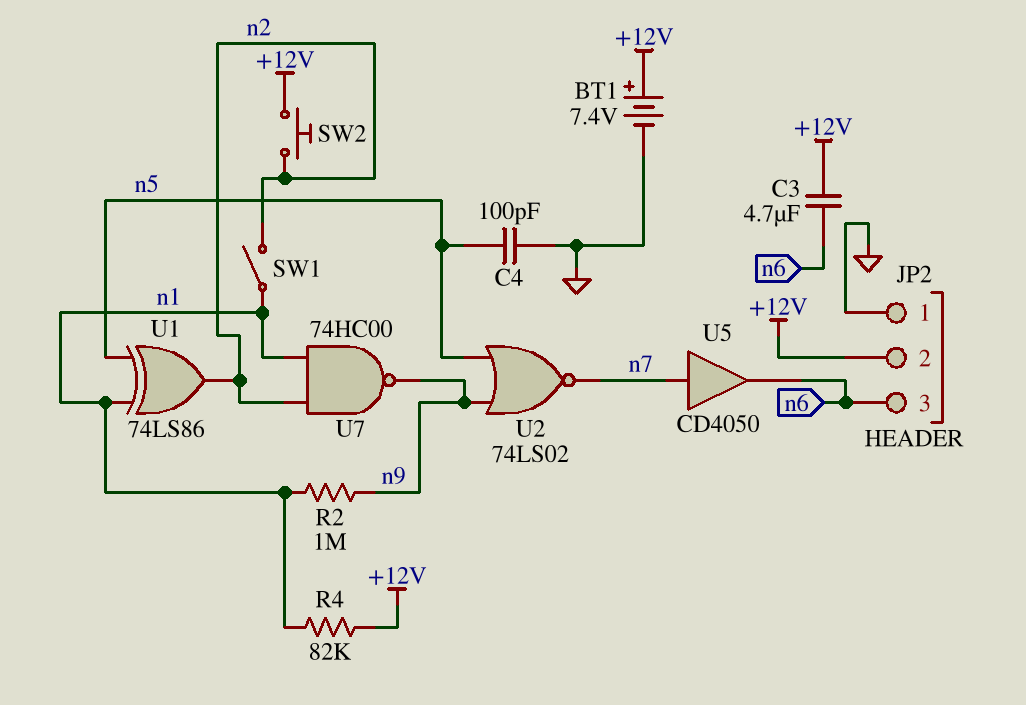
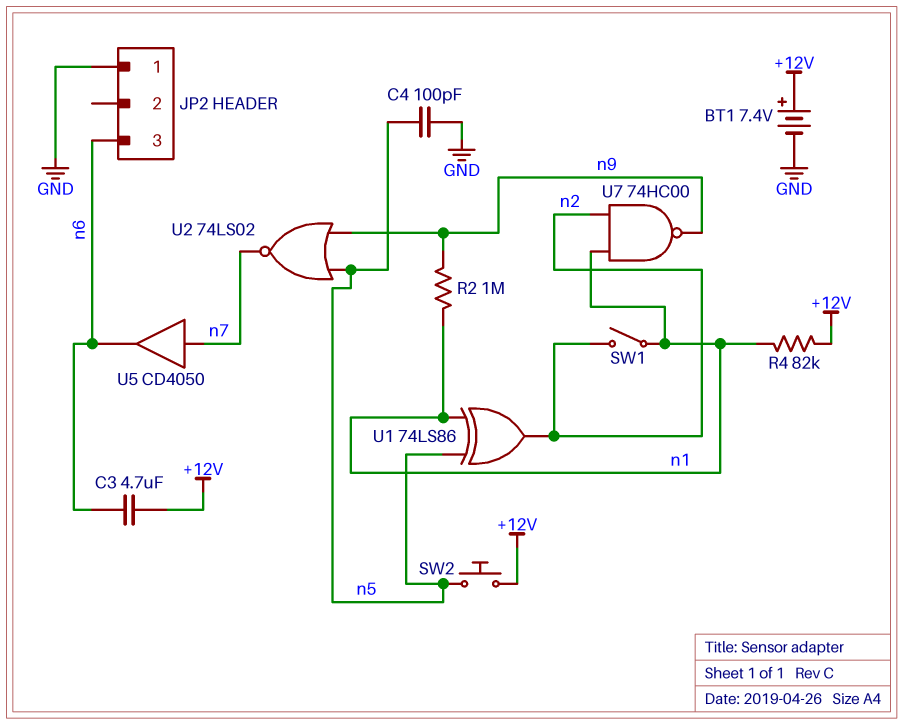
JP2 pin 2: +12V -> none
SW2: button (+12V, n2) -> button (+12V, n5)

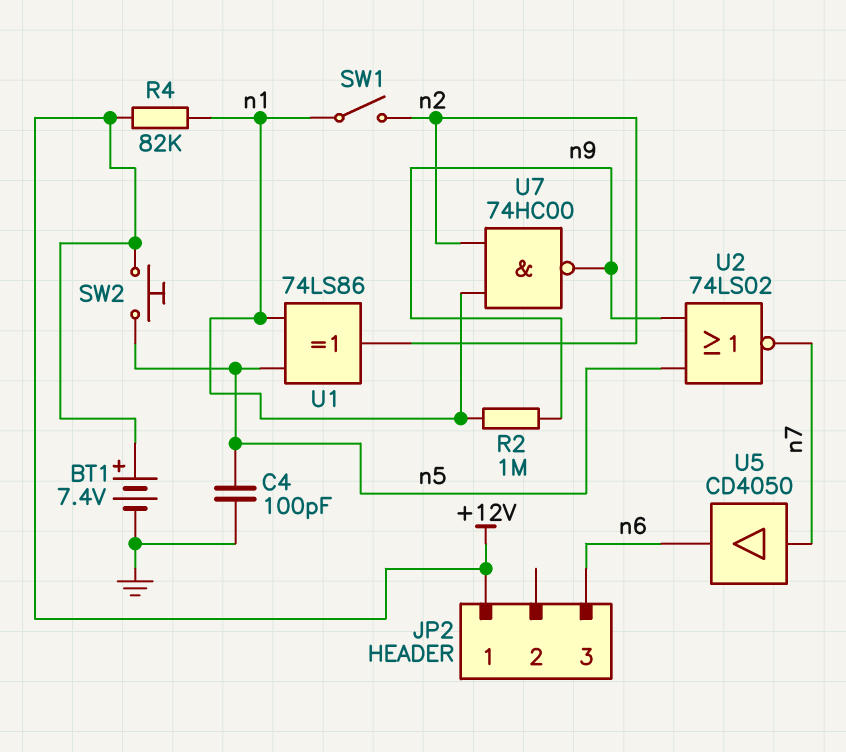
C3: 4.7uF (+12V, n6) -> none
JP2 pin 1: GND -> +12V

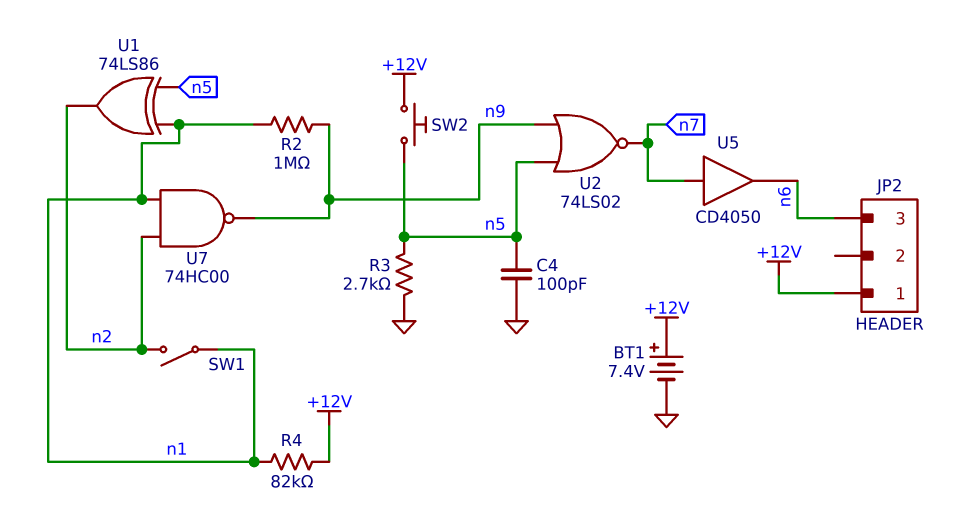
R3: none -> 2.7k (GND, n5)

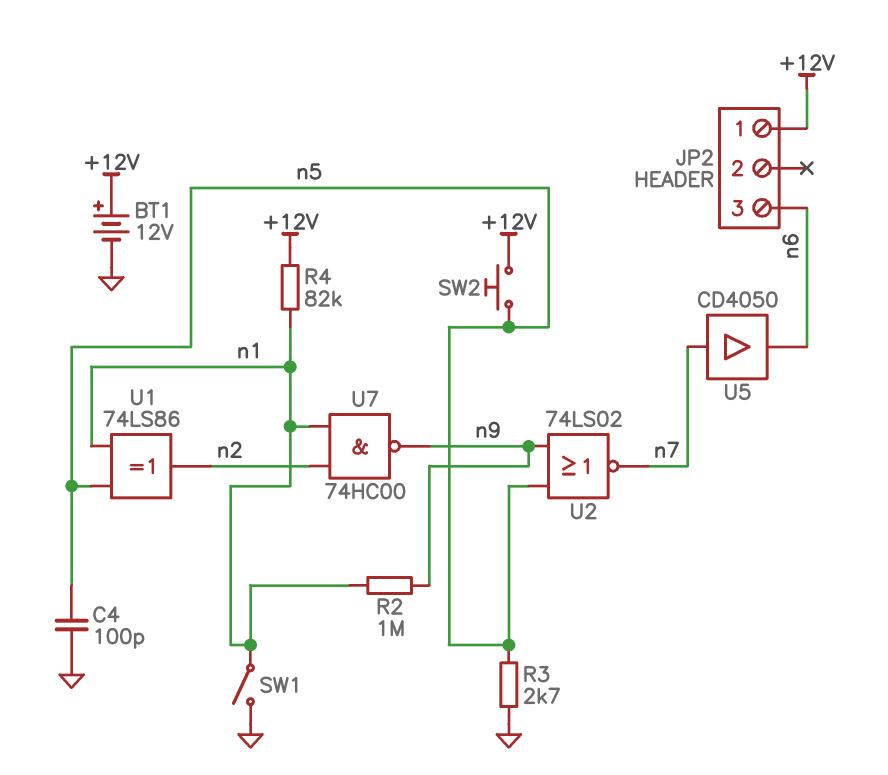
BT1: 7.4V (plus +12V, minus GND) -> 12V (plus +12V, minus GND)
SW1: switch (n1, n2) -> switch (GND, n1)

